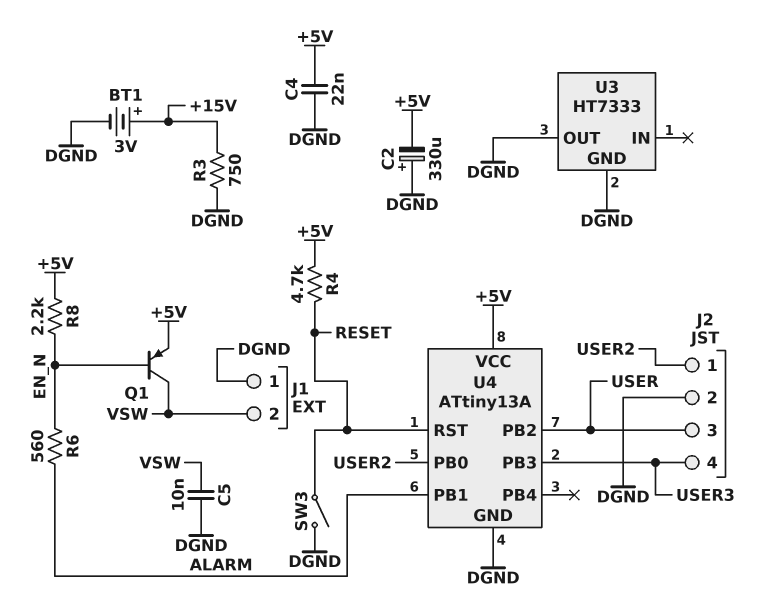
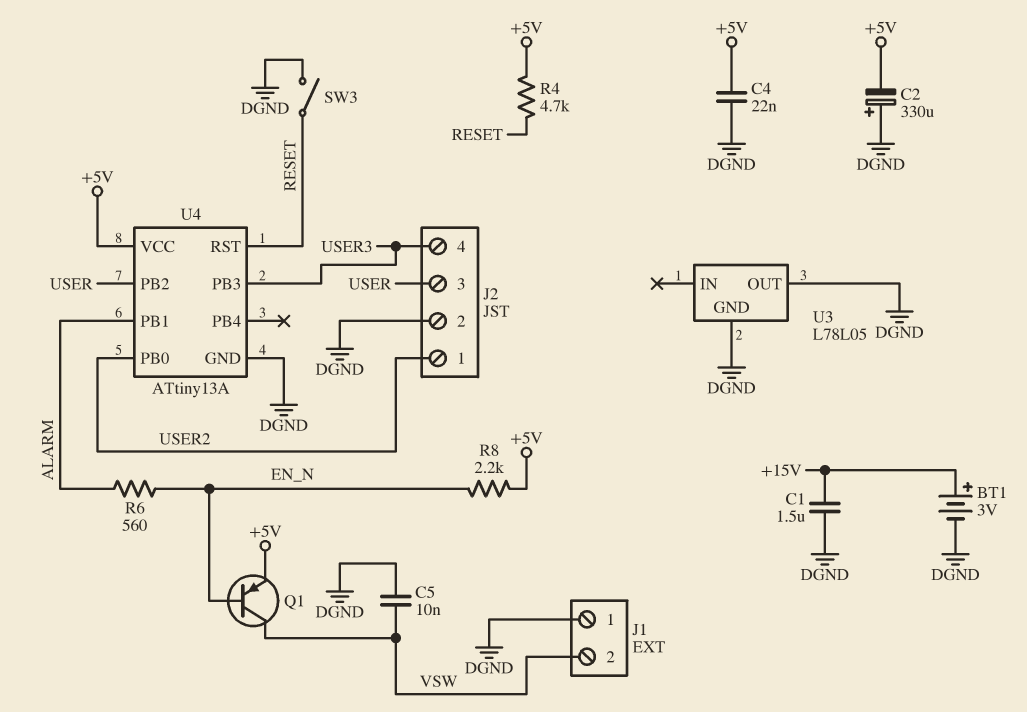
C1: none -> 1.5uF (+15V, DGND)
R3: 750 (+15V, DGND) -> none
U3: HT7333 -> L78L05

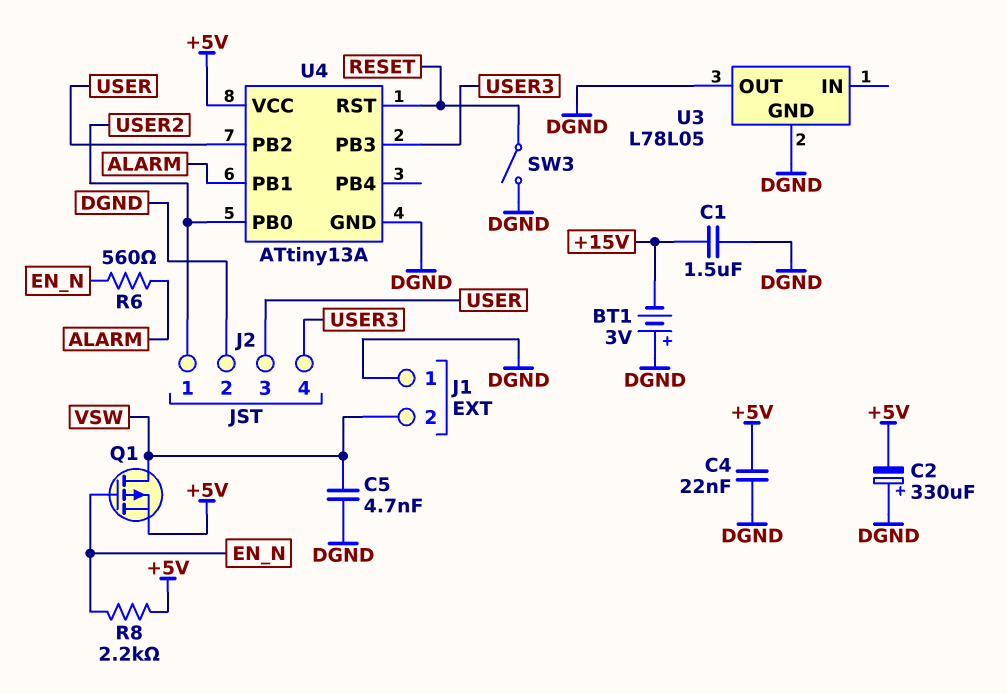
BT1: 3V (plus +15V, minus DGND) -> 3V (plus DGND, minus +15V)
C5: 10nF (DGND, VSW) -> 4.7nF (DGND, VSW)
Q1: PNP (B EN_N, C VSW, E +5V) -> PMOS (G EN_N, D VSW, S +5V)
R4: 4.7k (+5V, RESET) -> none

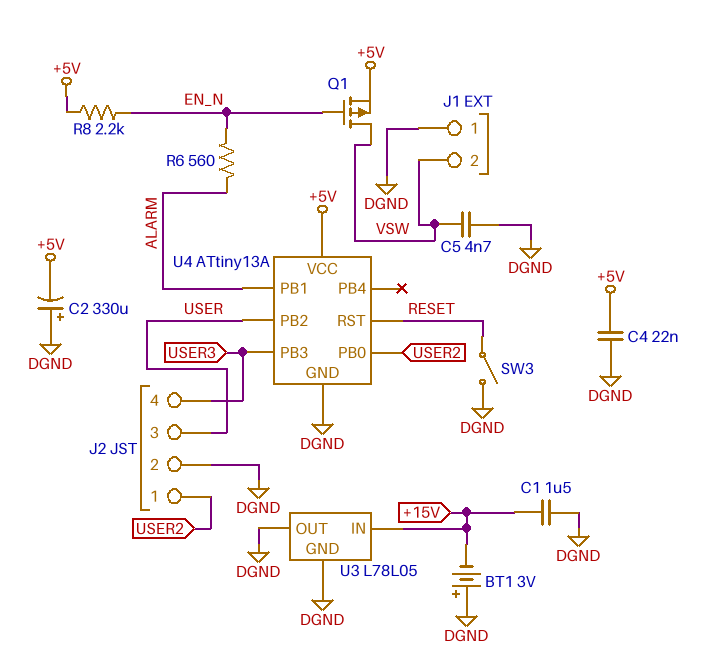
U3 pin IN: none -> +15V

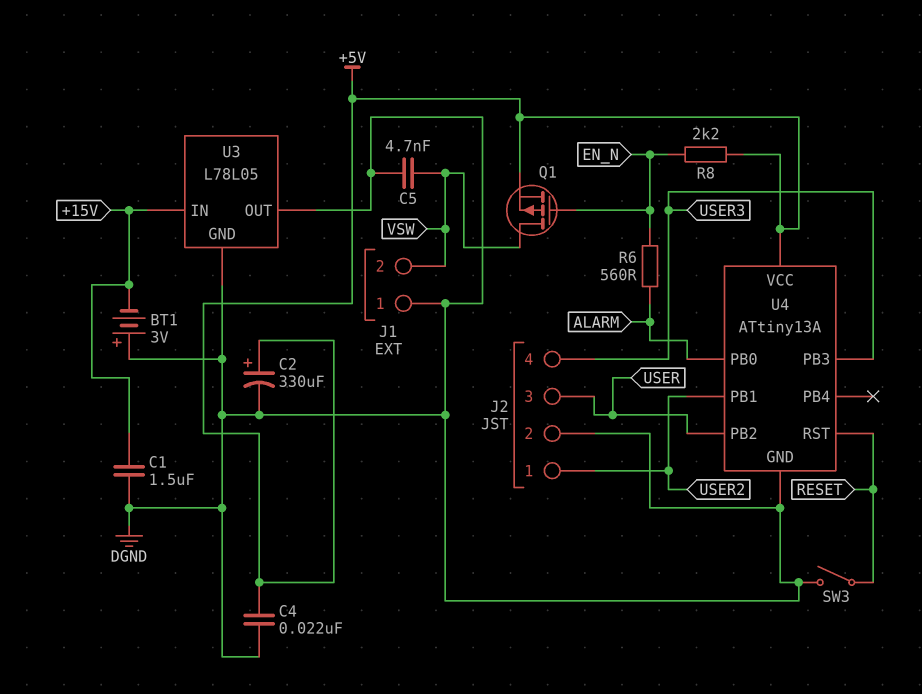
C2: 330uF (plus DGND, minus +5V) -> 330uF (plus +5V, minus DGND)
U4 pin PB0: USER2 -> ALARM
U4 pin PB1: ALARM -> USER2

